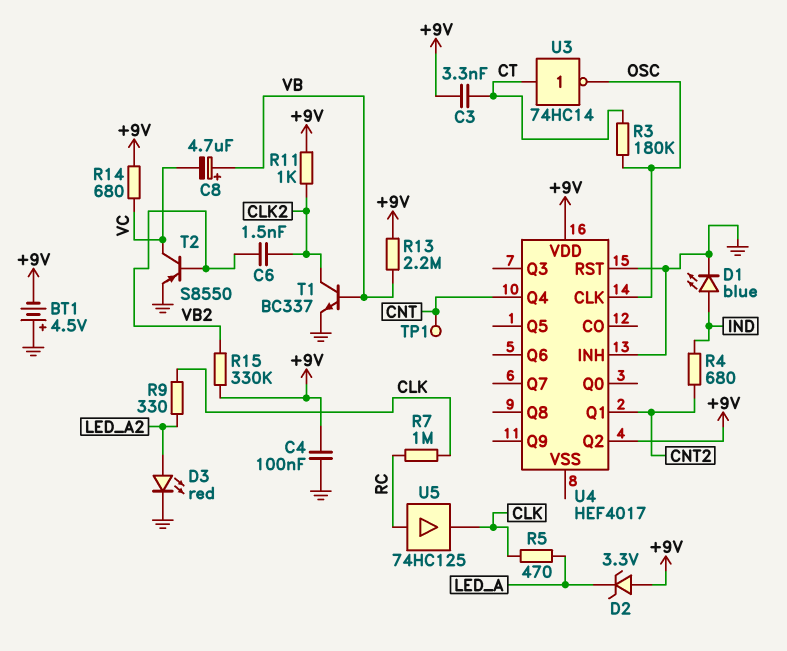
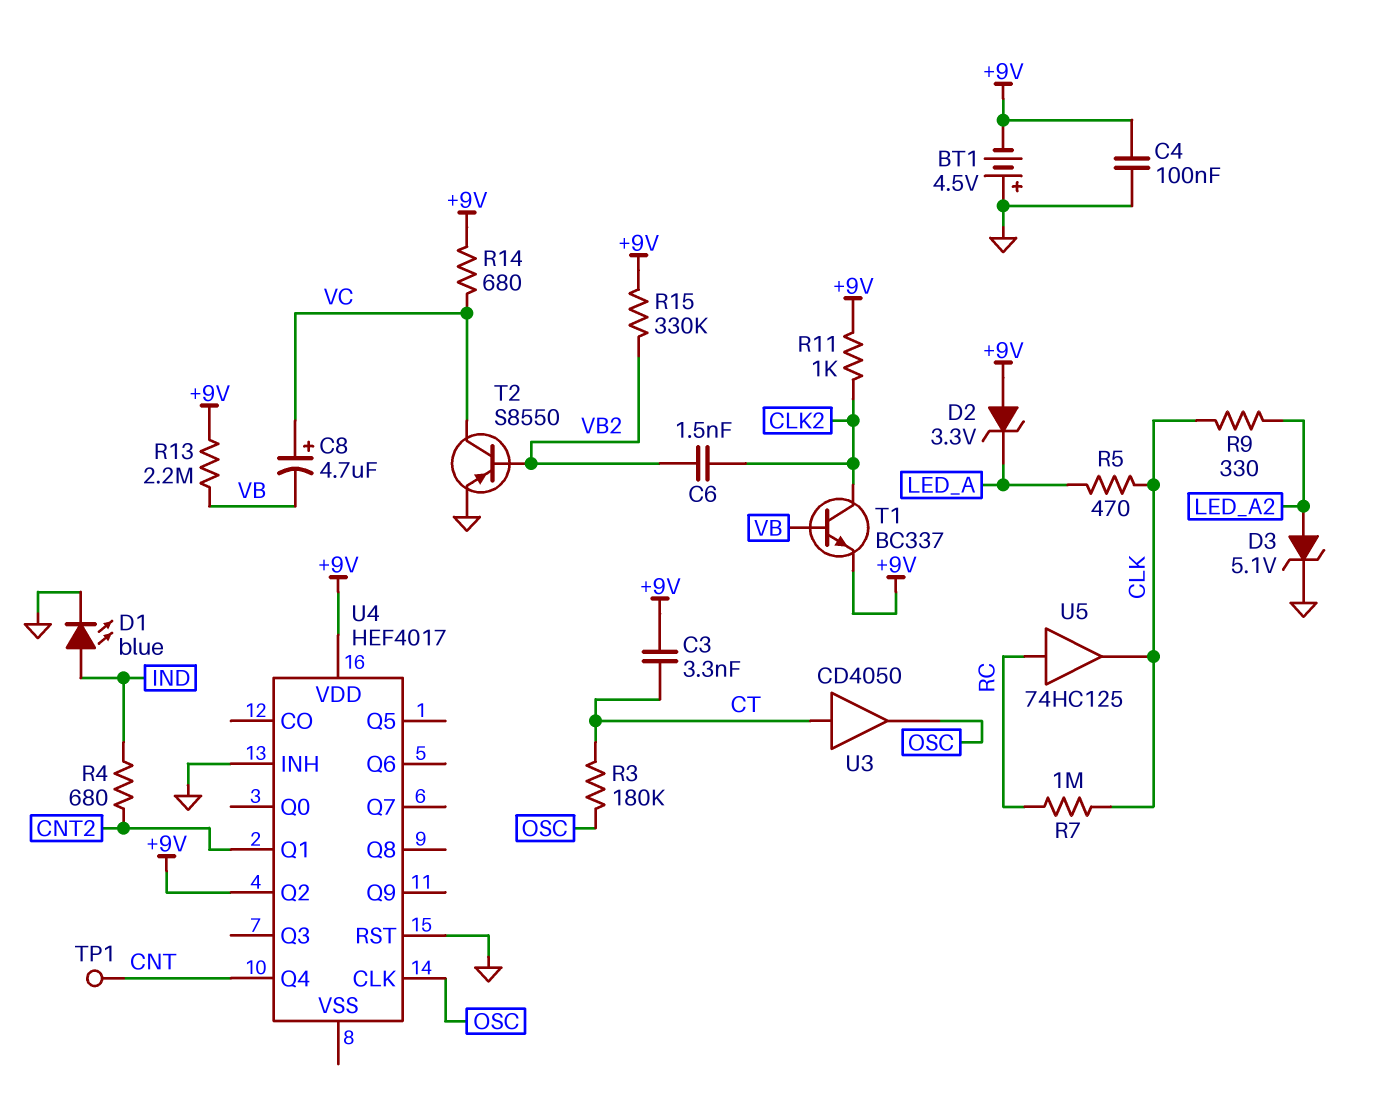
C8: 4.7uF (plus VB, minus VC) -> 4.7uF (plus VC, minus VB)
D3: LED red (A LED_A2, K GND) -> zener 5.1V (A LED_A2, K GND)
T1: NPN BC337 (B VB, C CLK2, E GND) -> NPN BC337 (B VB, C CLK2, E +9V)
U3: NOT 74HC14 (in CT, out OSC) -> buffer CD4050 (in CT, out OSC)

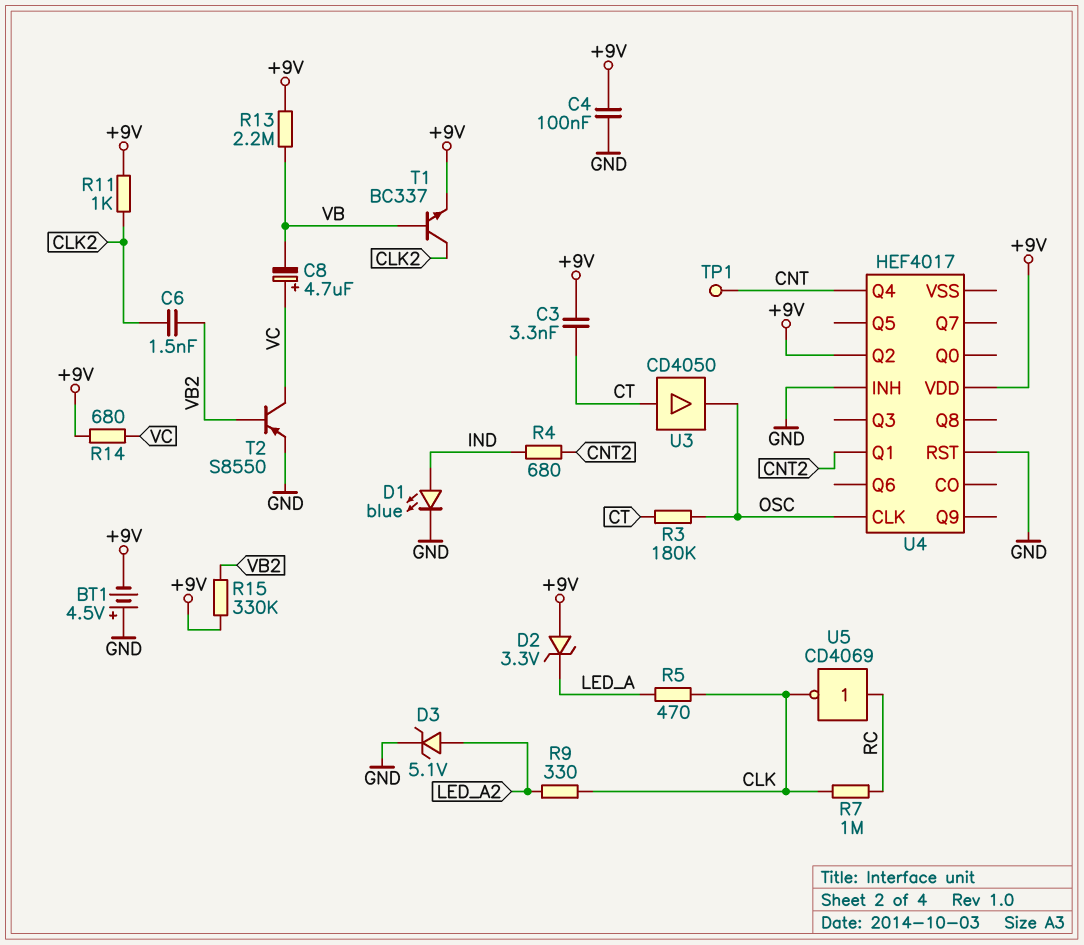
U5: buffer 74HC125 (in RC, out CLK) -> NOT CD4069 (in RC, out CLK)

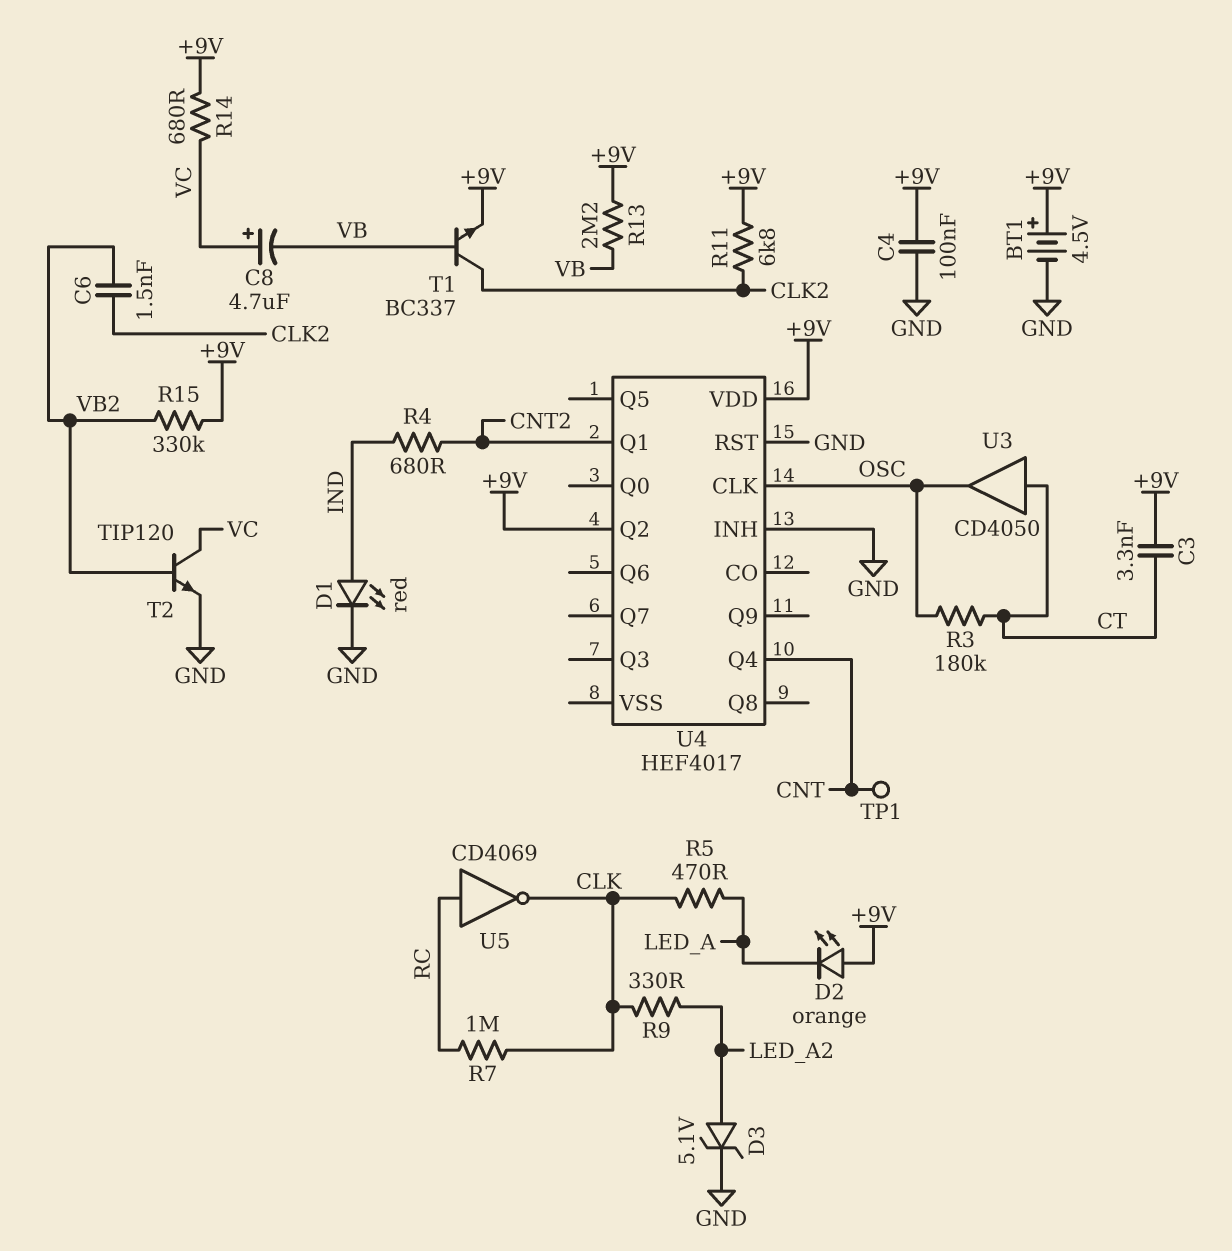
BT1: 4.5V (plus GND, minus +9V) -> 4.5V (plus +9V, minus GND)
D1: LED blue (A IND, K GND) -> LED red (A IND, K GND)
D2: zener 3.3V (A +9V, K LED_A) -> LED orange (A +9V, K LED_A)
R11: 1k (+9V, CLK2) -> 6.8k (+9V, CLK2)
T2: PNP S8550 (B VB2, C VC, E GND) -> NPN TIP120 (B VB2, C VC, E GND)

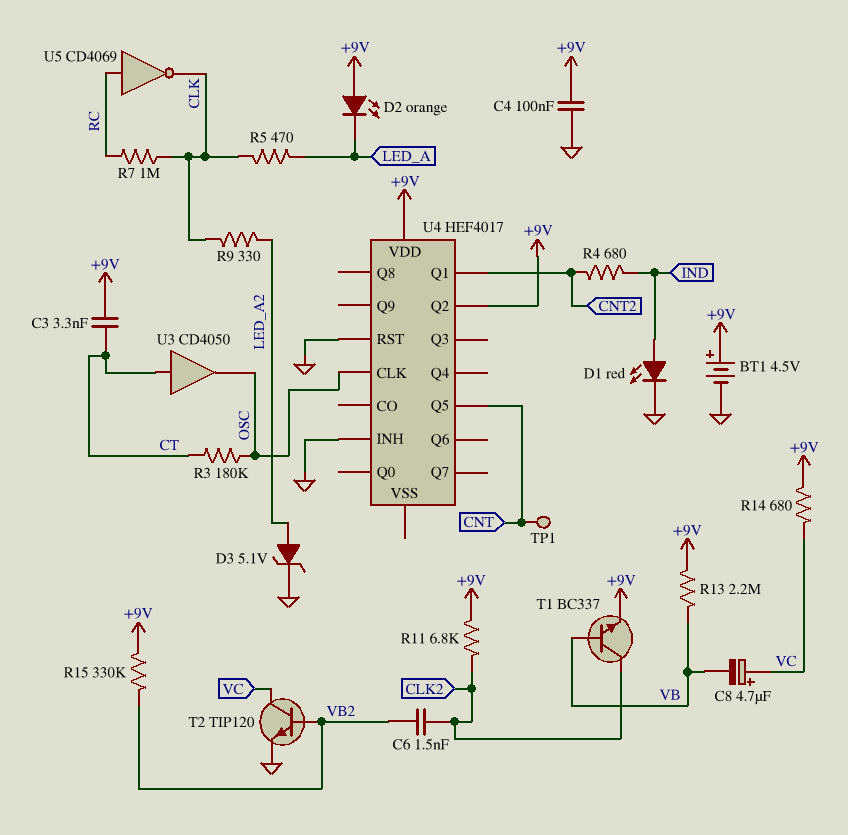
U4 pin Q4: CNT -> none
U4 pin Q5: none -> CNT

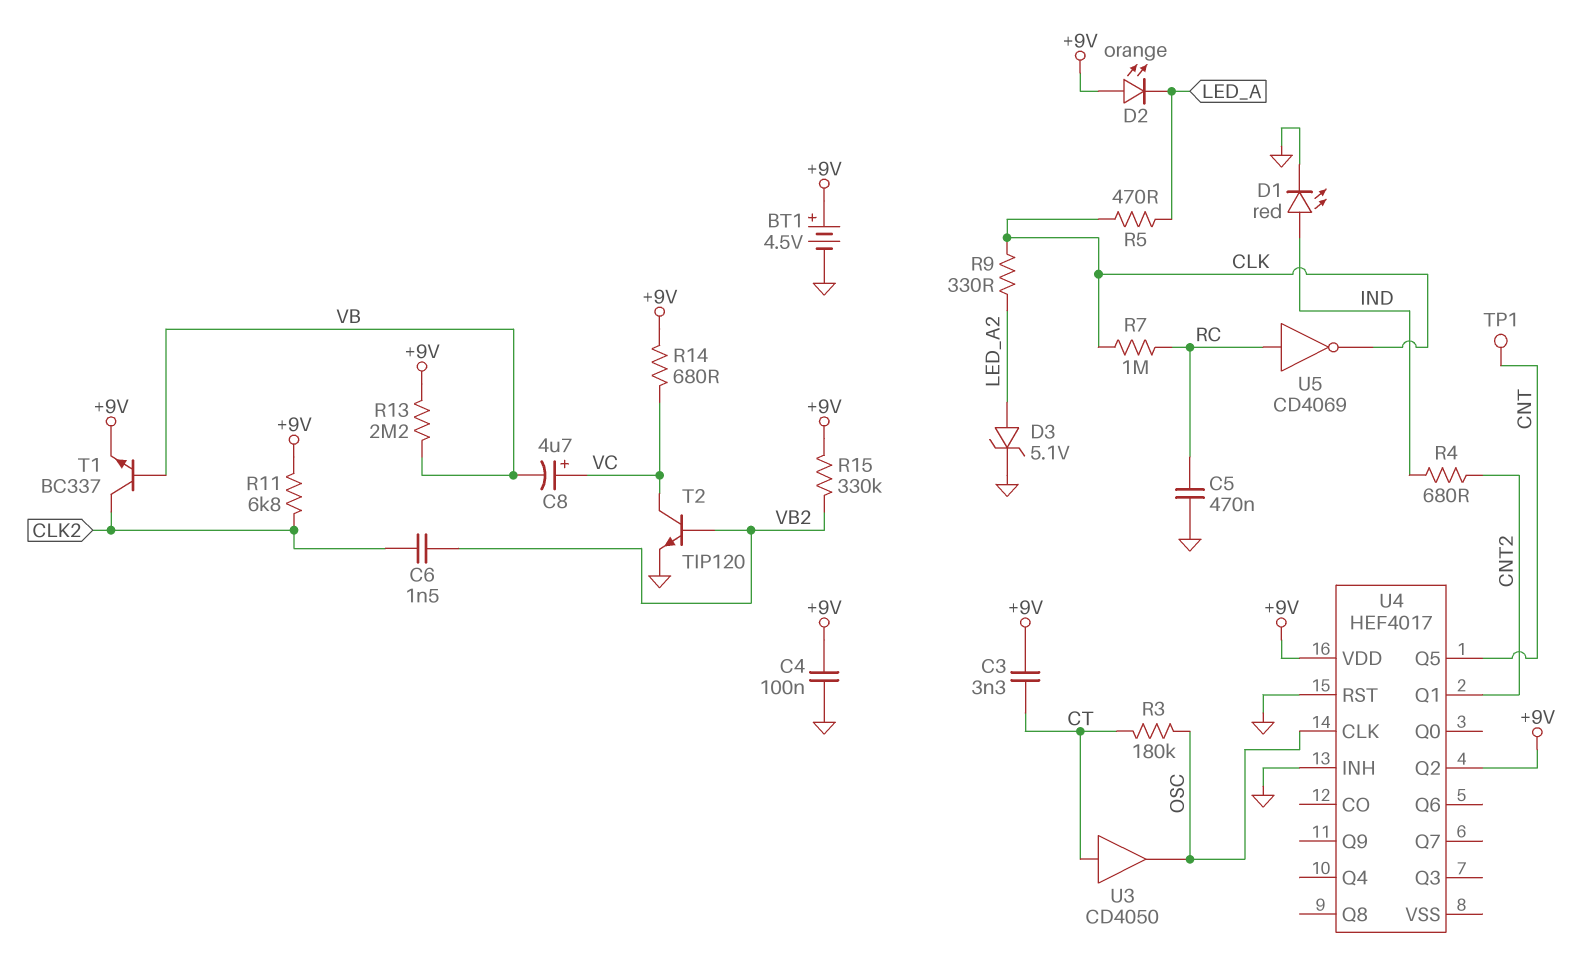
C5: none -> 470nF (GND, RC)

